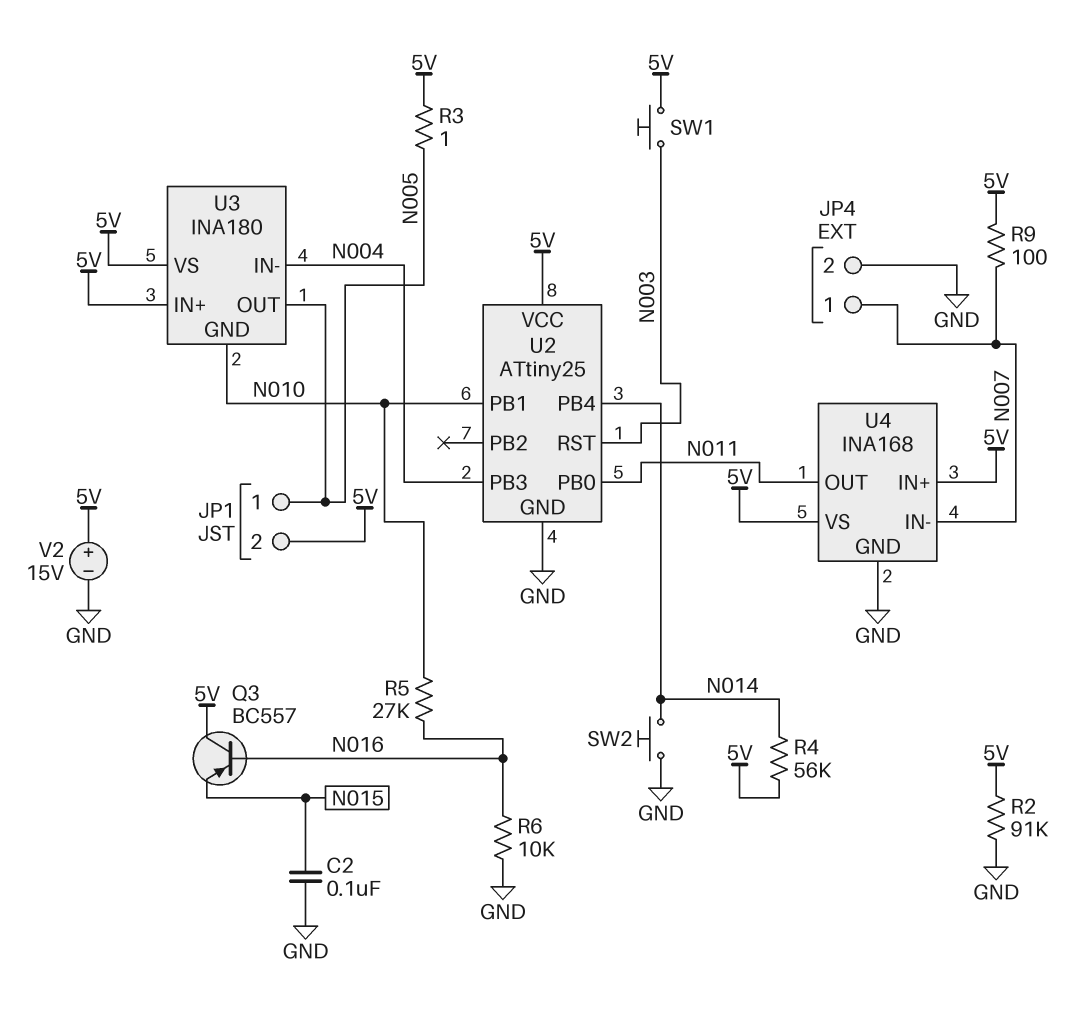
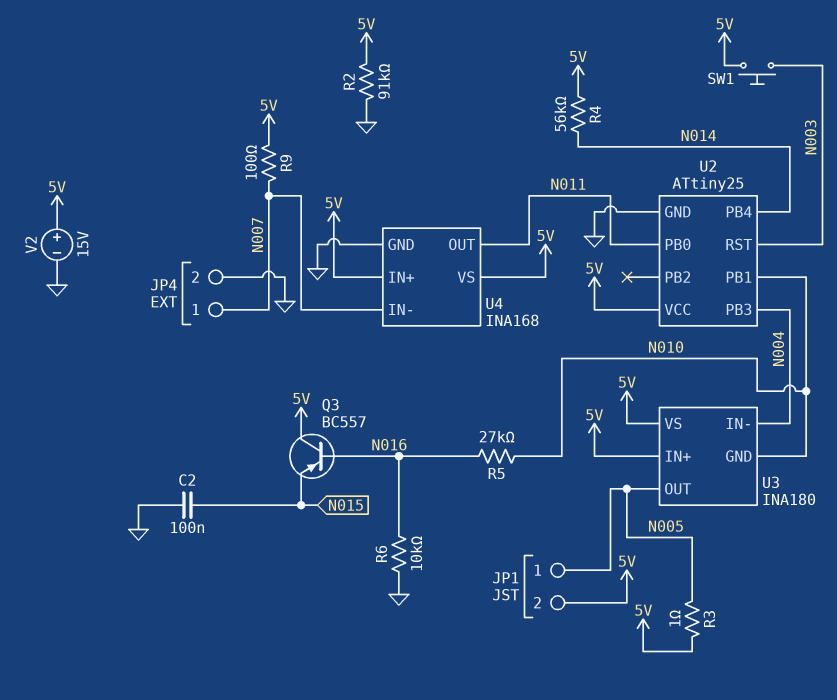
SW2: button (GND, N014) -> none

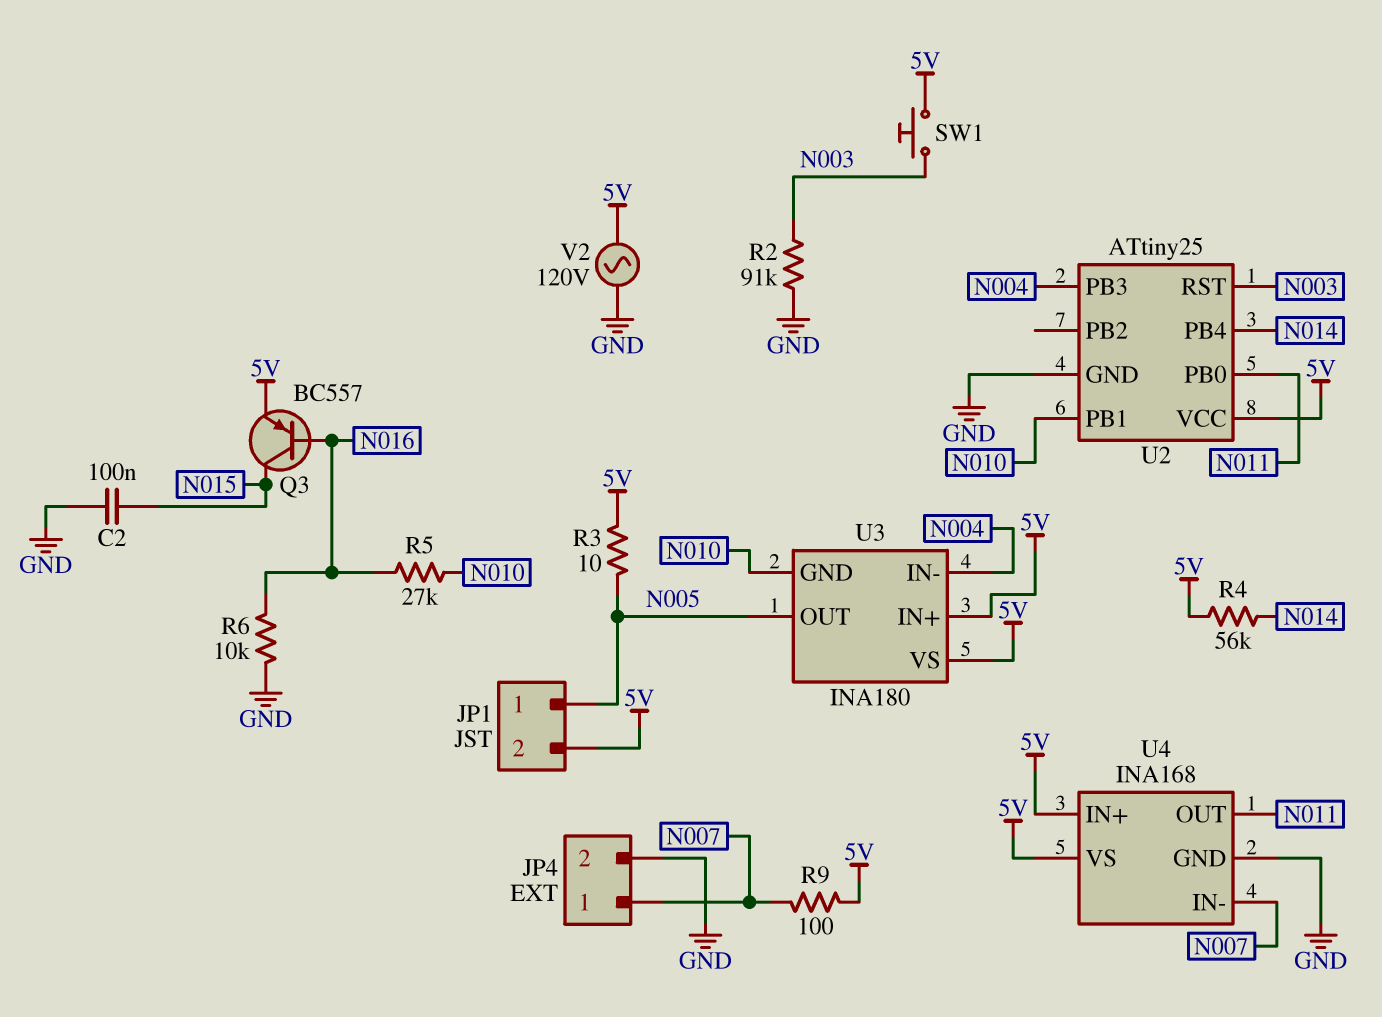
Q3: PNP BC557 (B N016, C 5V, E N015) -> PNP BC557 (B N016, C N015, E 5V)
R2: 91k (5V, GND) -> 91k (GND, N003)
R3: 1 (5V, N005) -> 10 (5V, N005)
V2: 15V (plus 5V, minus GND) -> AC 120V (5V, GND)

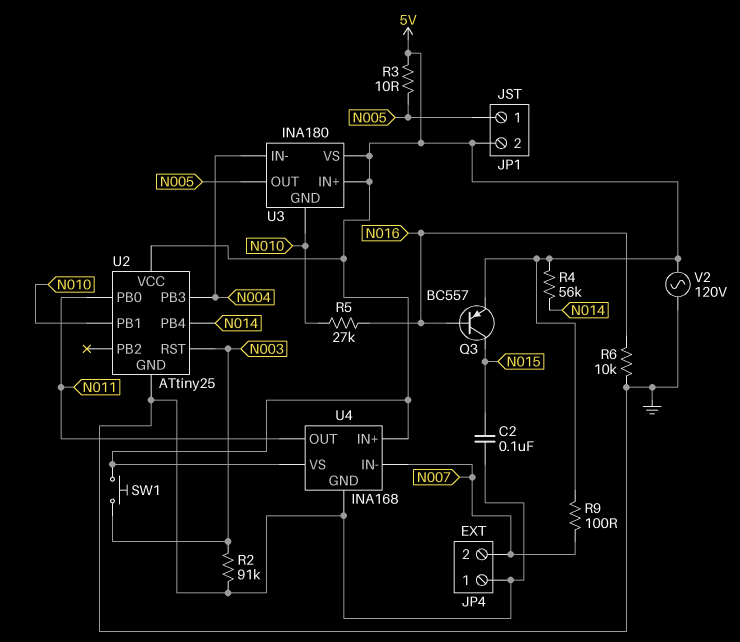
JP4 pin 1: N007 -> GND
JP4 pin 2: GND -> N007

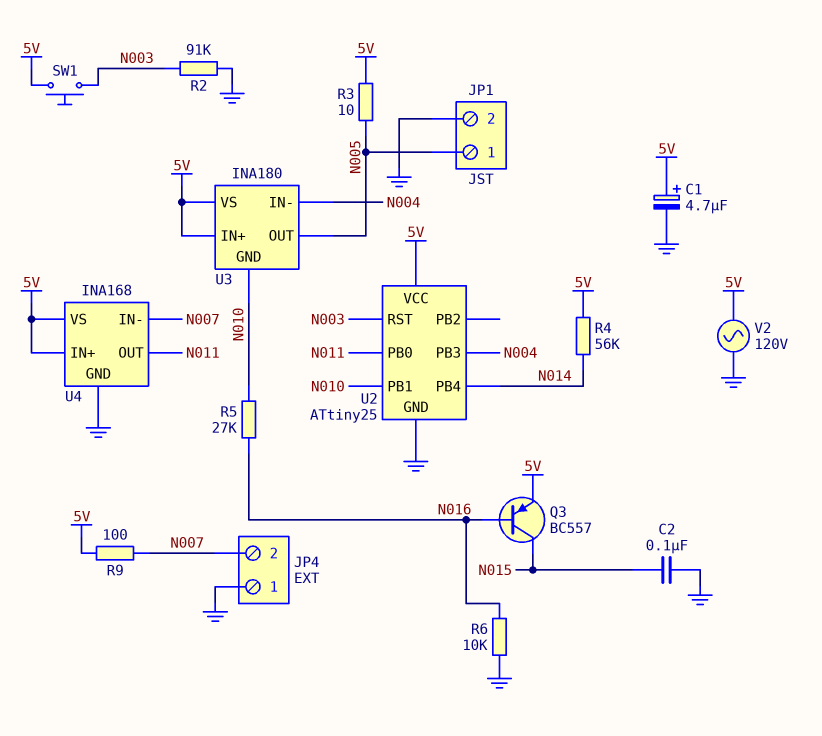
C1: none -> 4.7uF (plus 5V, minus GND)
JP1 pin 2: 5V -> GND

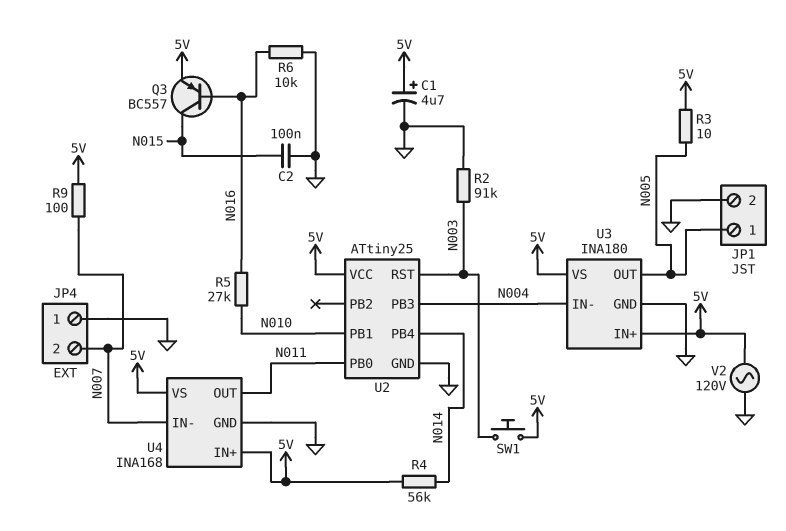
U3 pin GND: N010 -> GND

